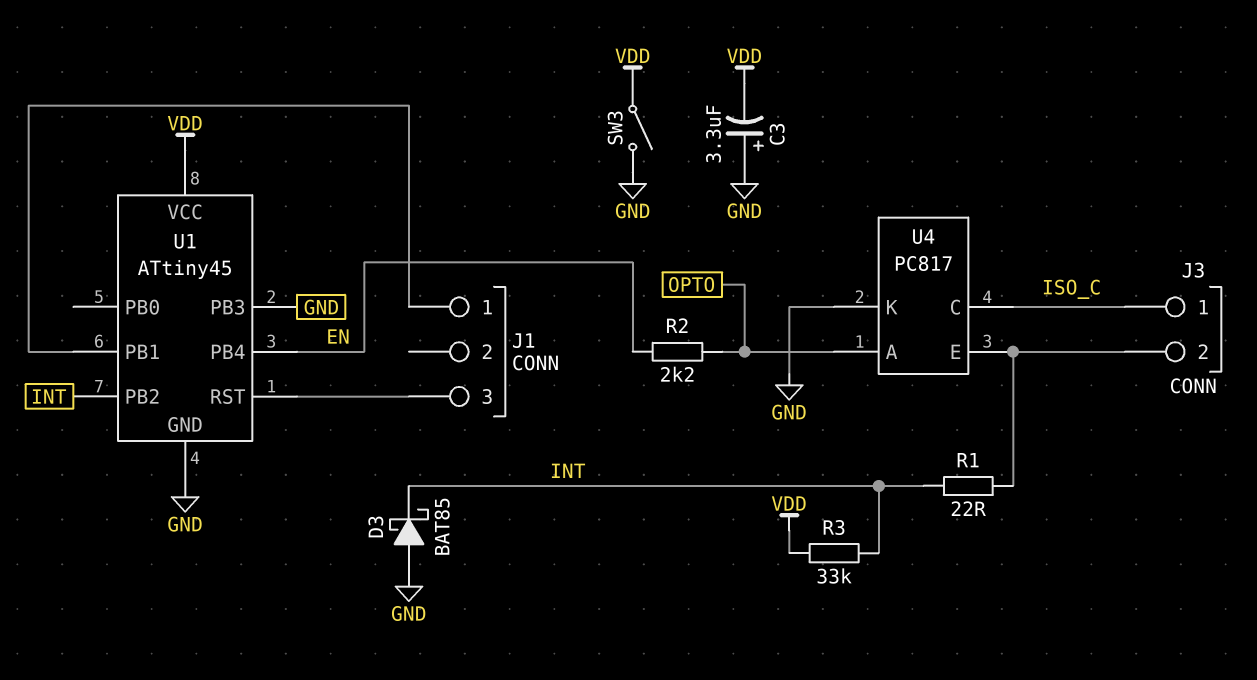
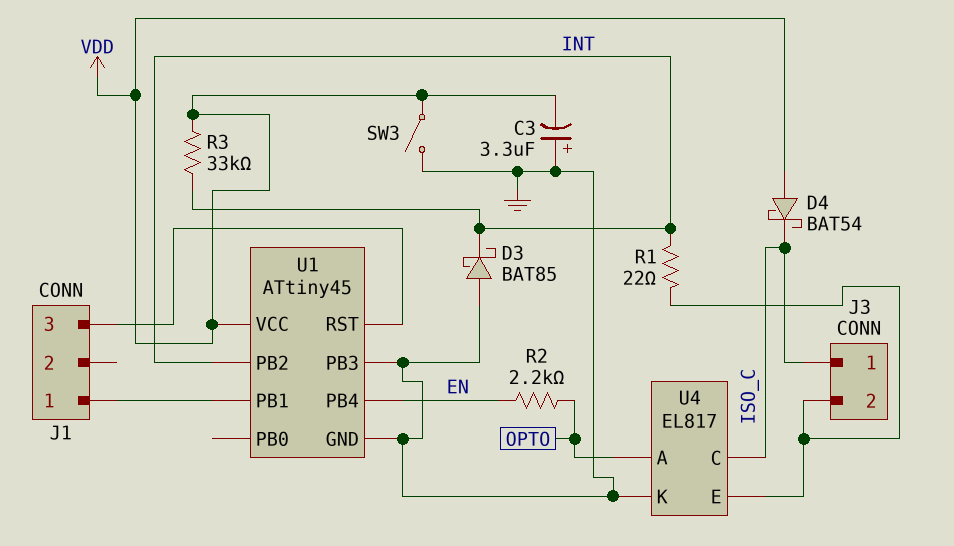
D4: none -> schottky BAT54 (A VDD, K ISO_C)
U4: PC817 -> EL817

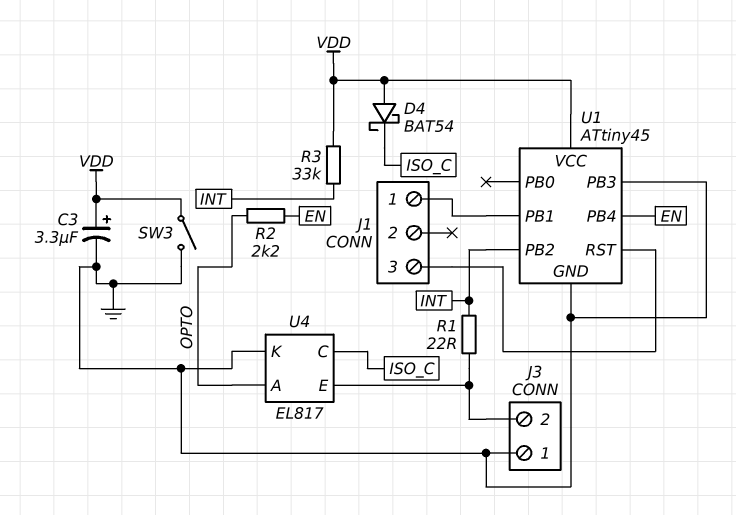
C3: 3.3uF (plus GND, minus VDD) -> 3.3uF (plus VDD, minus GND)
D3: schottky BAT85 (A GND, K INT) -> none
J3 pin 1: ISO_C -> GND

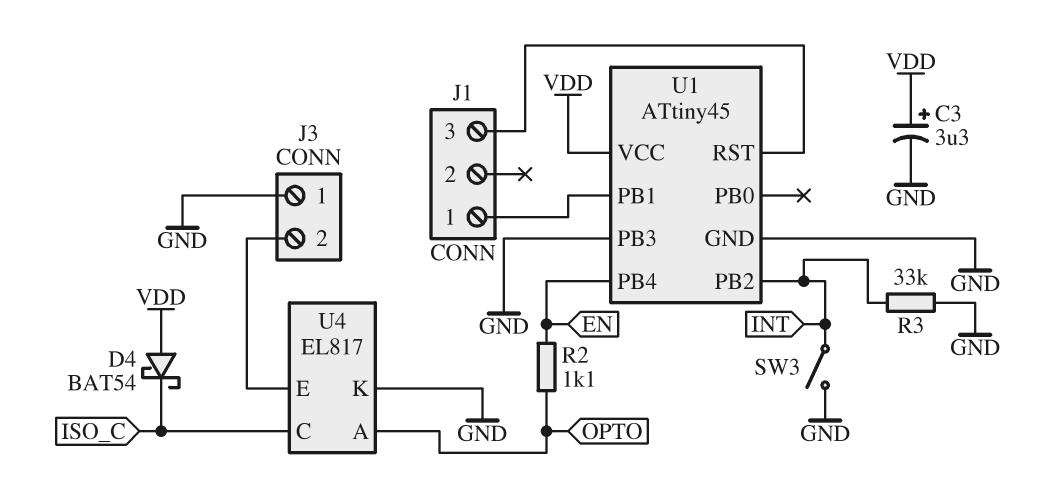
R1: 22 (INT, J3/2) -> none
R2: 2.2k (EN, OPTO) -> 1.1k (EN, OPTO)
R3: 33k (INT, VDD) -> 33k (GND, INT)
SW3: switch (GND, VDD) -> switch (GND, INT)

